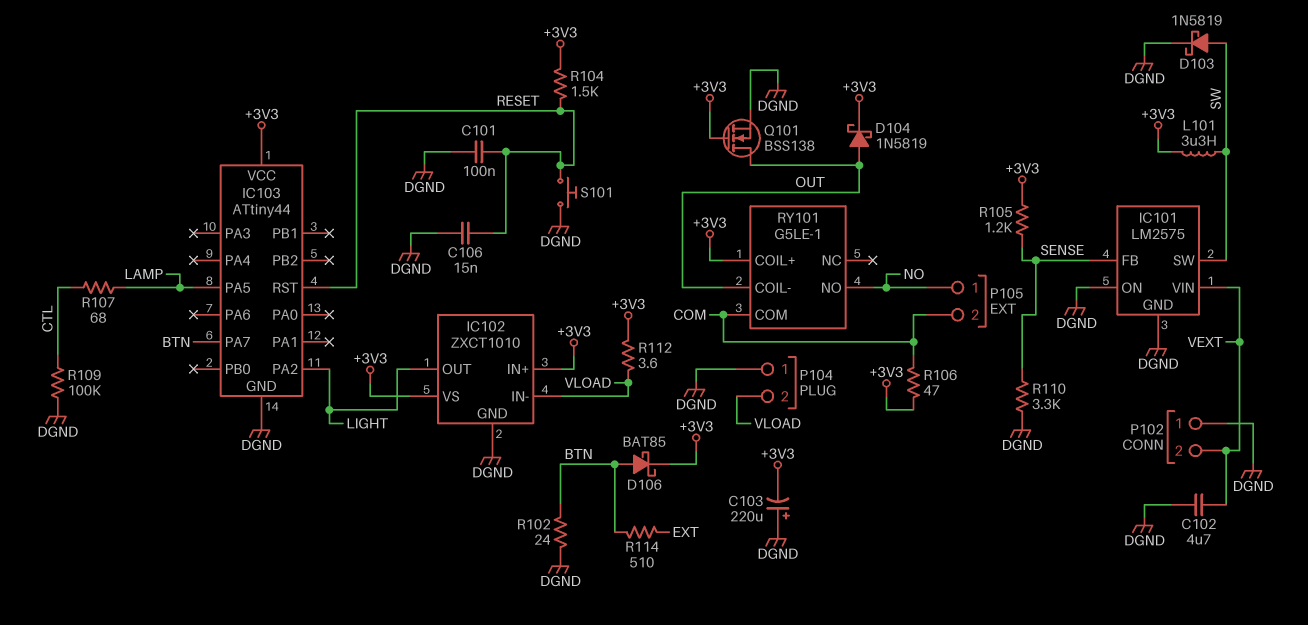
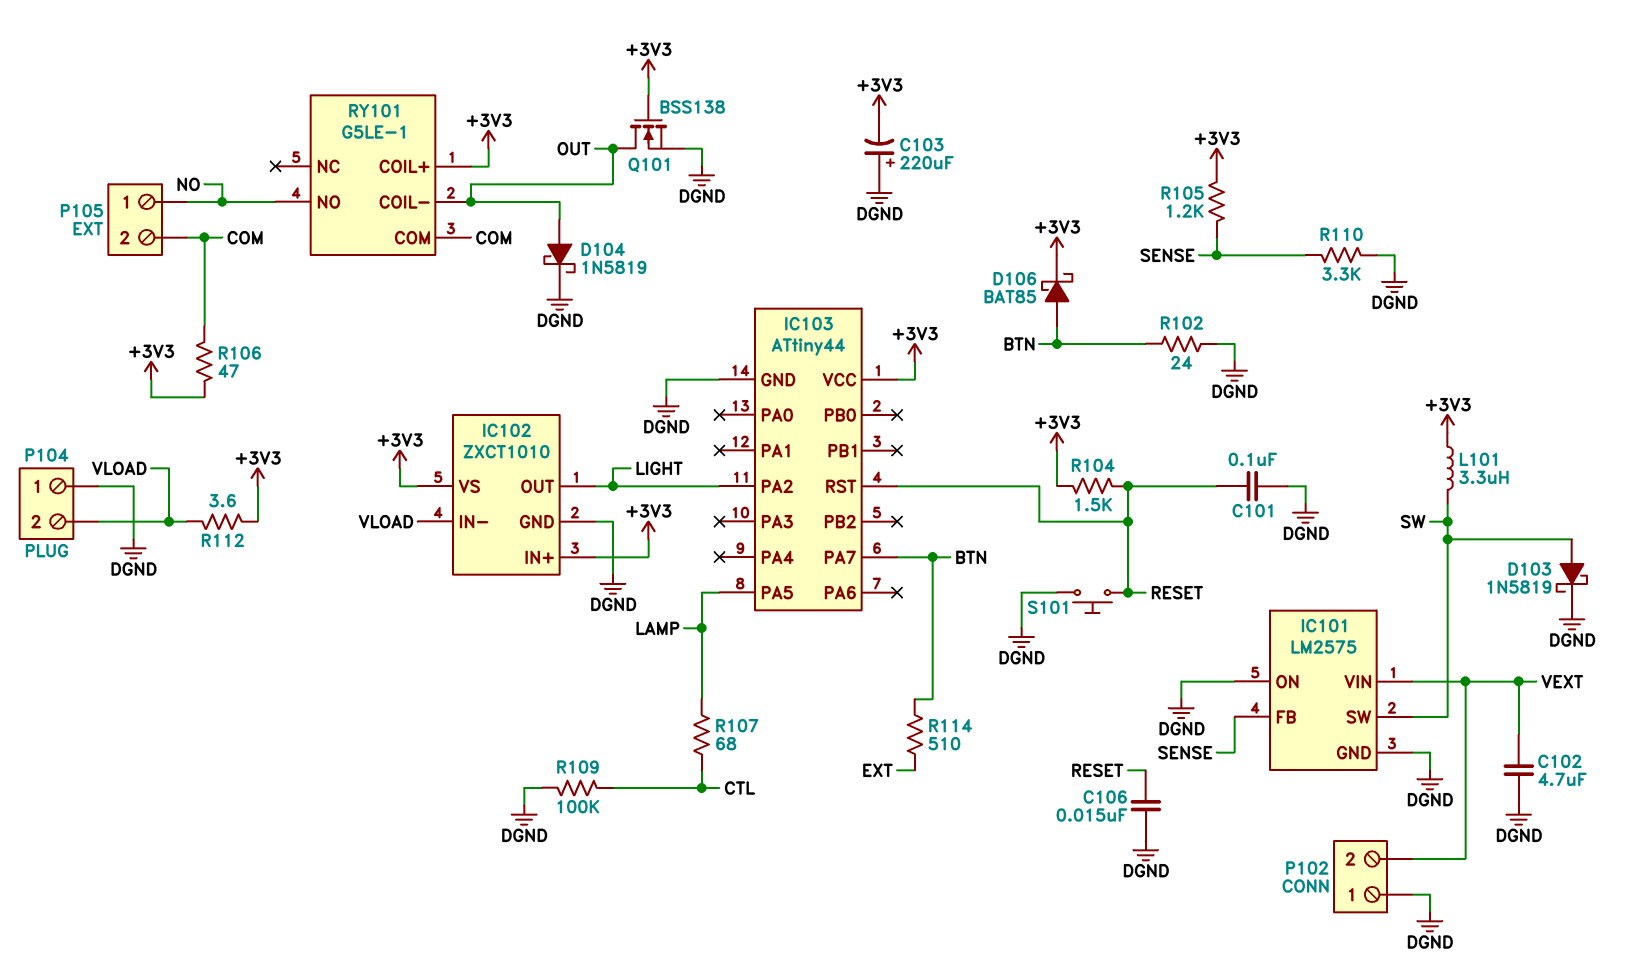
D104: schottky 1N5819 (A OUT, K +3V3) -> schottky 1N5819 (A OUT, K DGND)

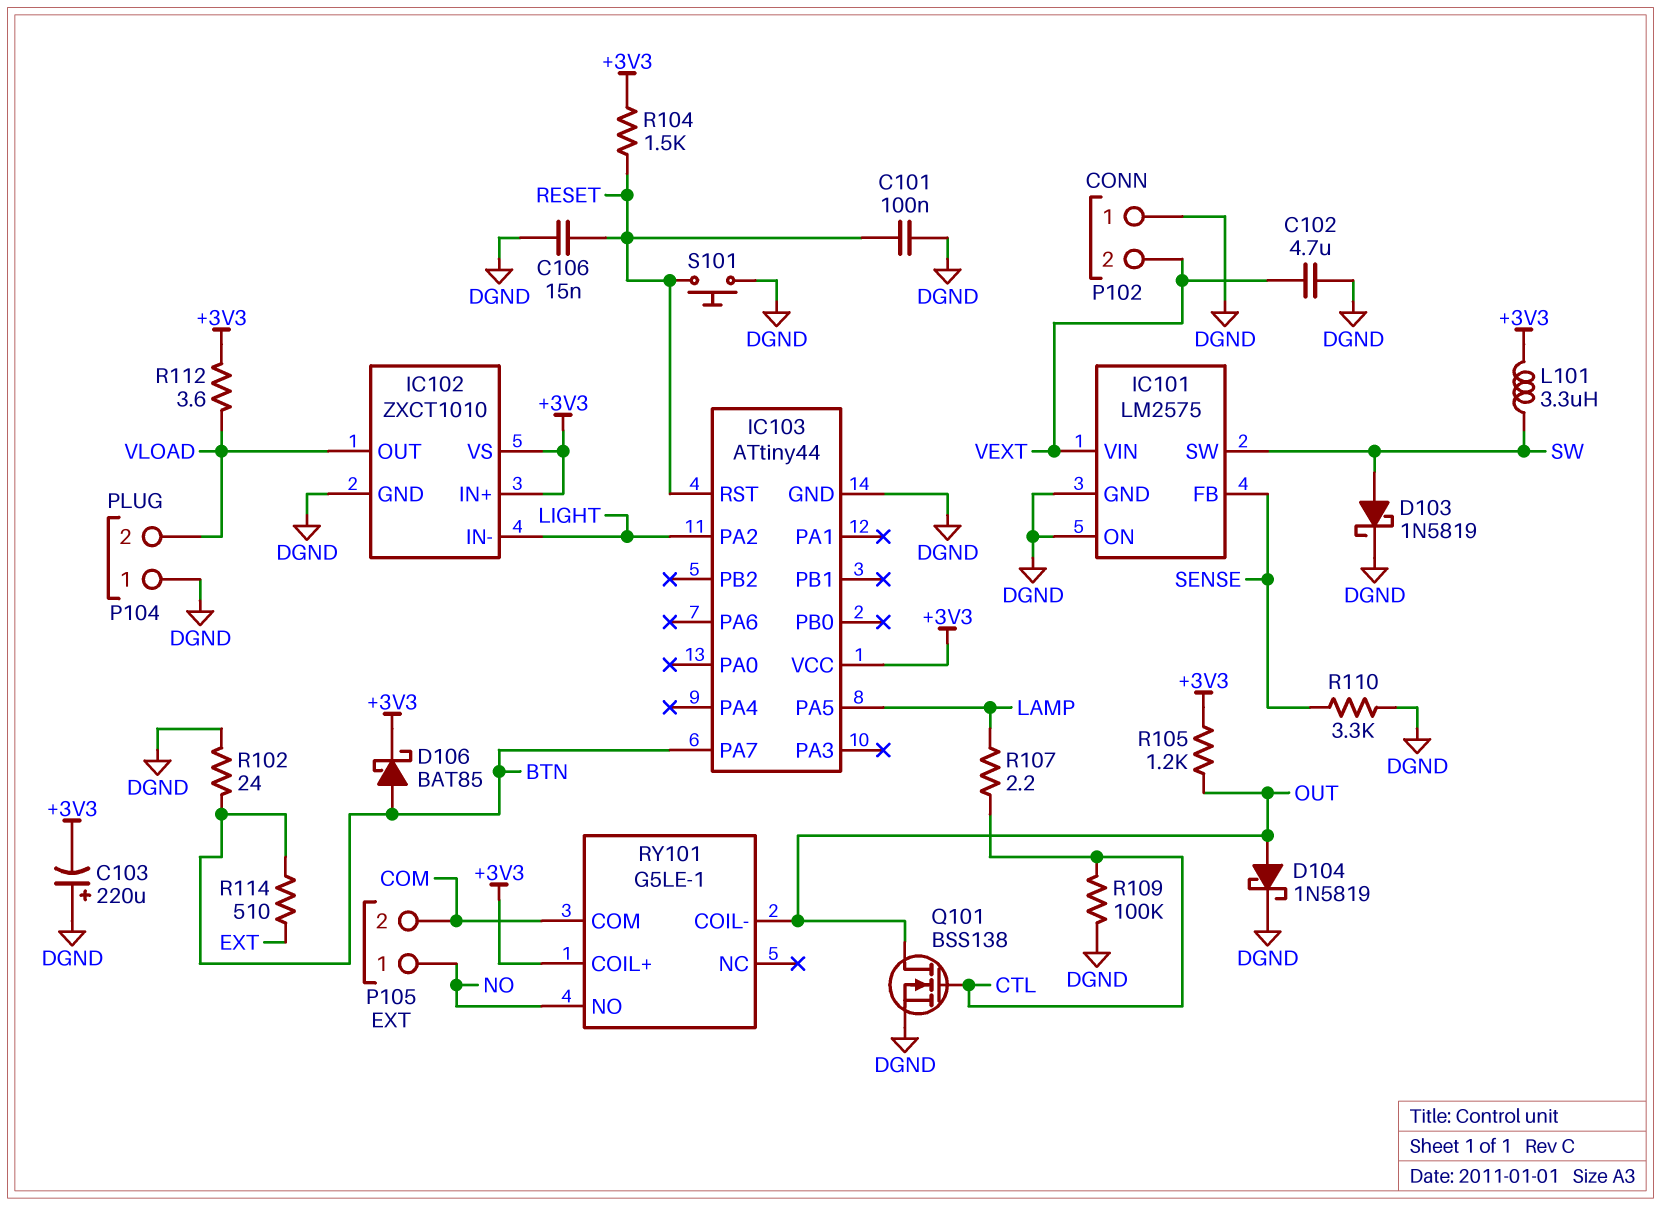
IC102 pin IN-: VLOAD -> LIGHT
IC102 pin OUT: LIGHT -> VLOAD
Q101: NMOS BSS138 (G +3V3, D OUT, S DGND) -> NMOS BSS138 (G CTL, D OUT, S DGND)
R105: 1.2k (+3V3, SENSE) -> 1.2k (+3V3, OUT)
R106: 47 (+3V3, COM) -> none
R107: 68 (CTL, LAMP) -> 2.2 (CTL, LAMP)

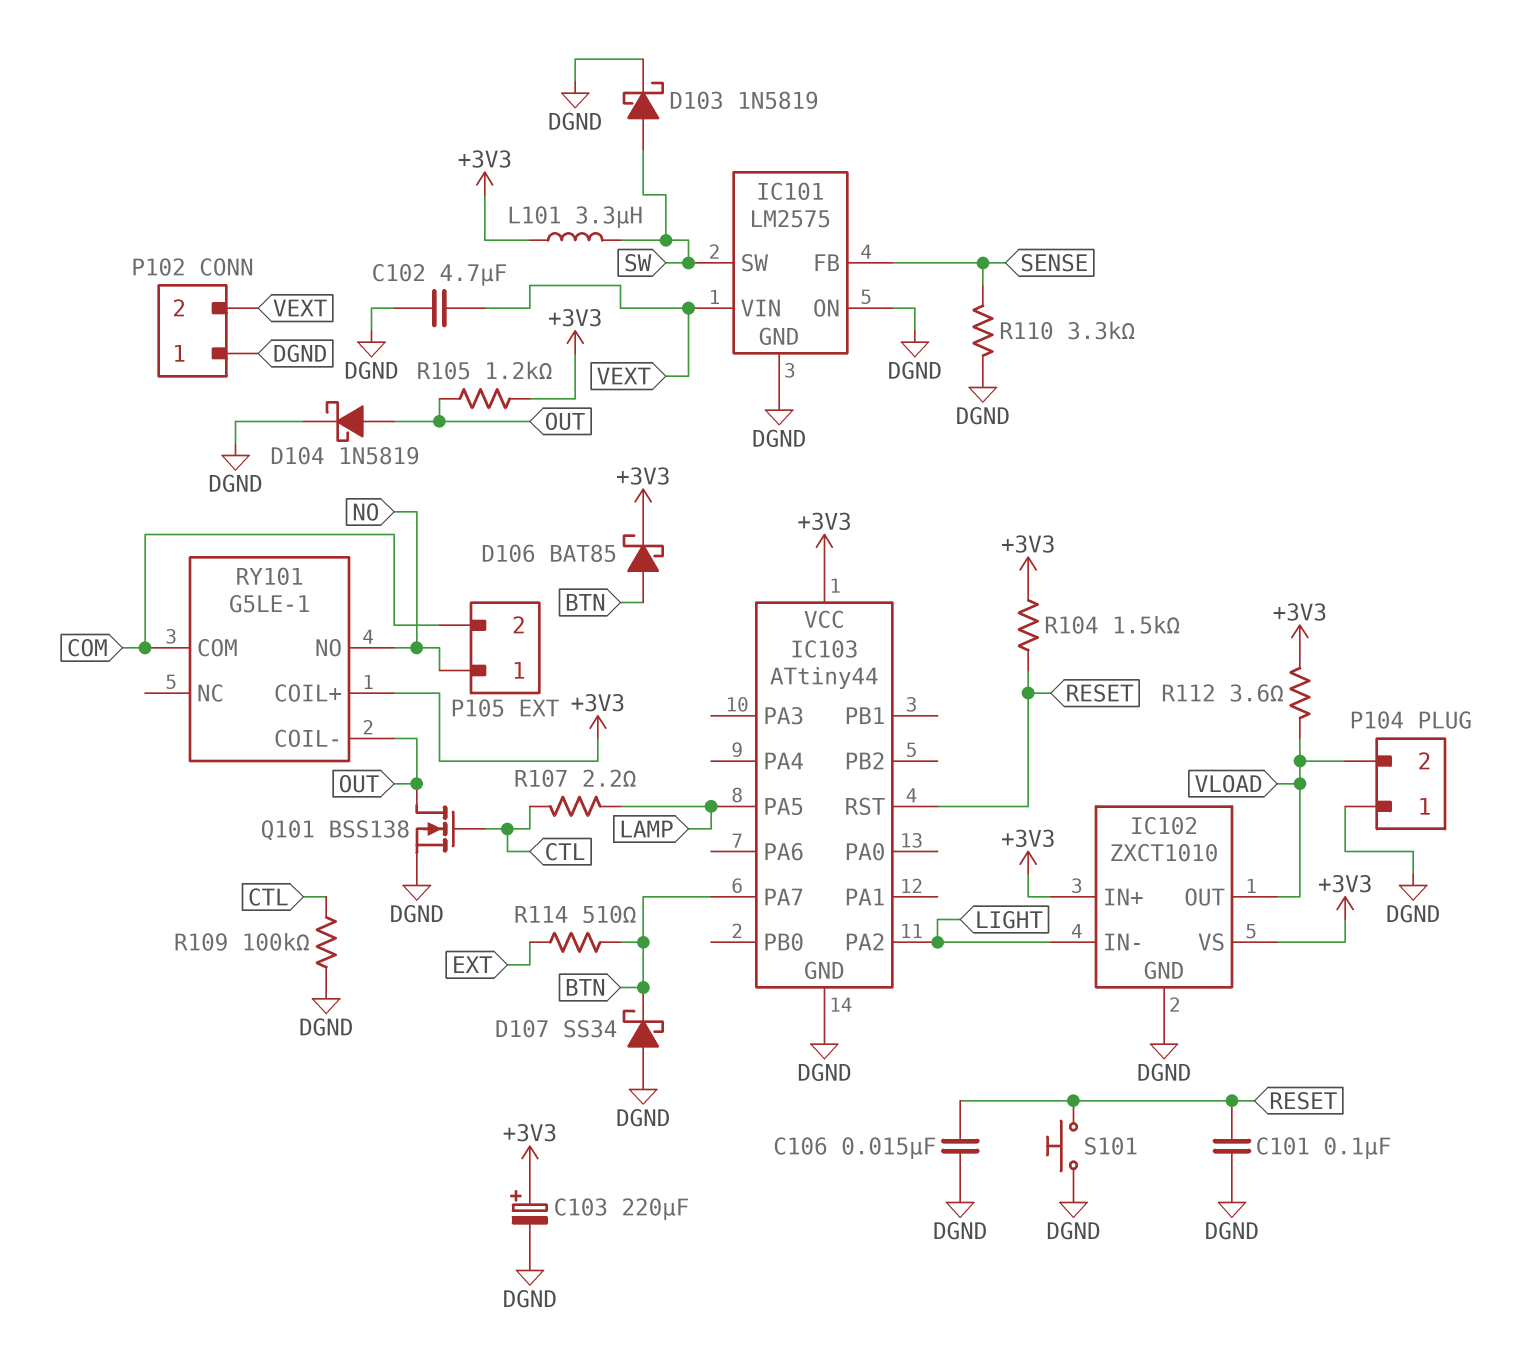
C103: 220uF (plus DGND, minus +3V3) -> 220uF (plus +3V3, minus DGND)
D107: none -> schottky SS34 (A DGND, K BTN)
R102: 24 (BTN, DGND) -> none

